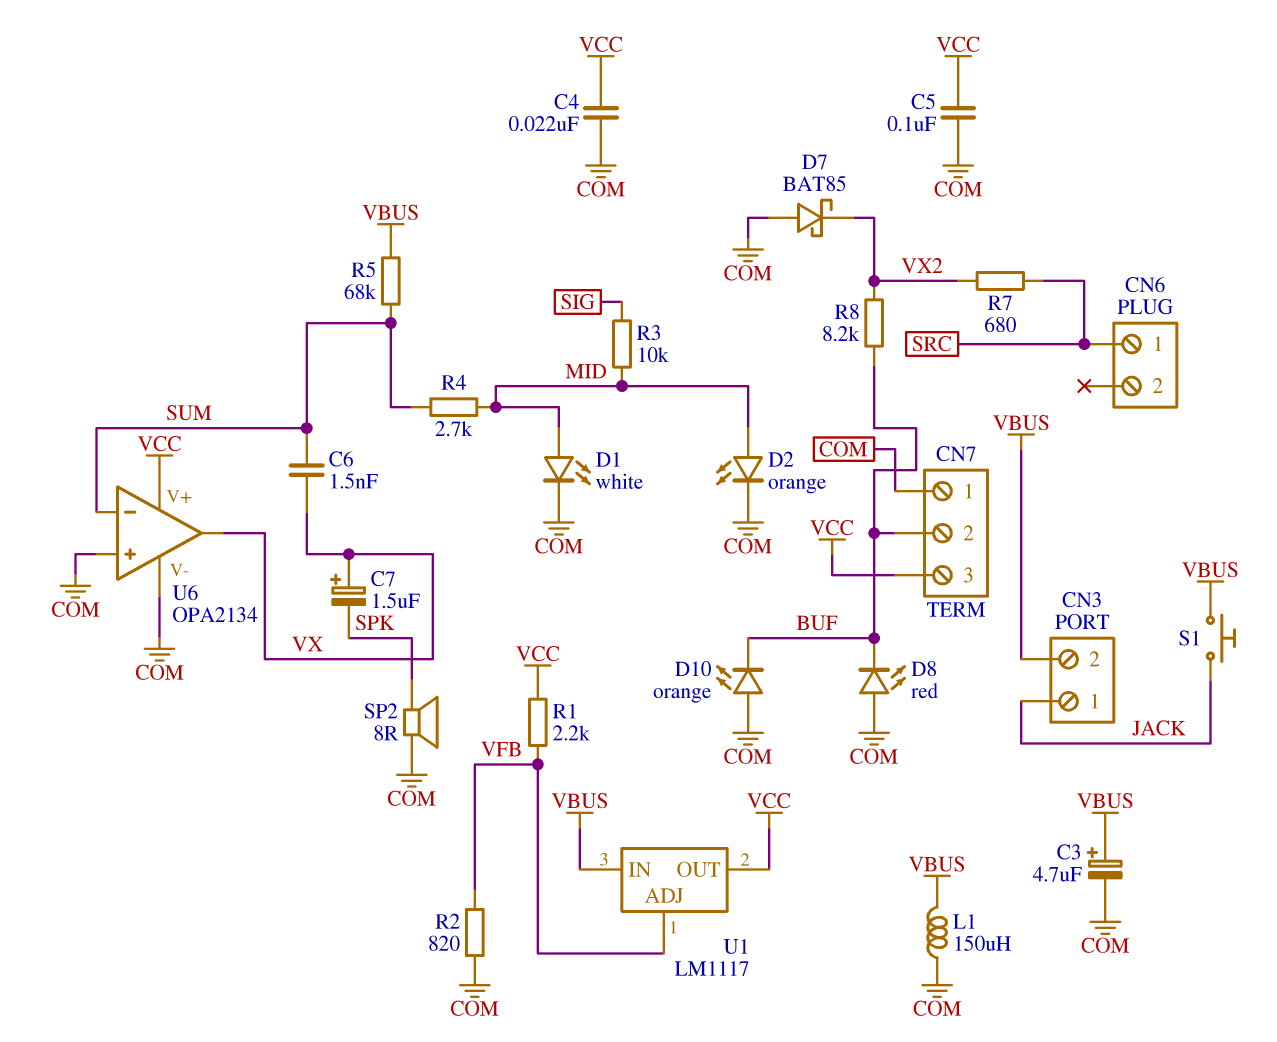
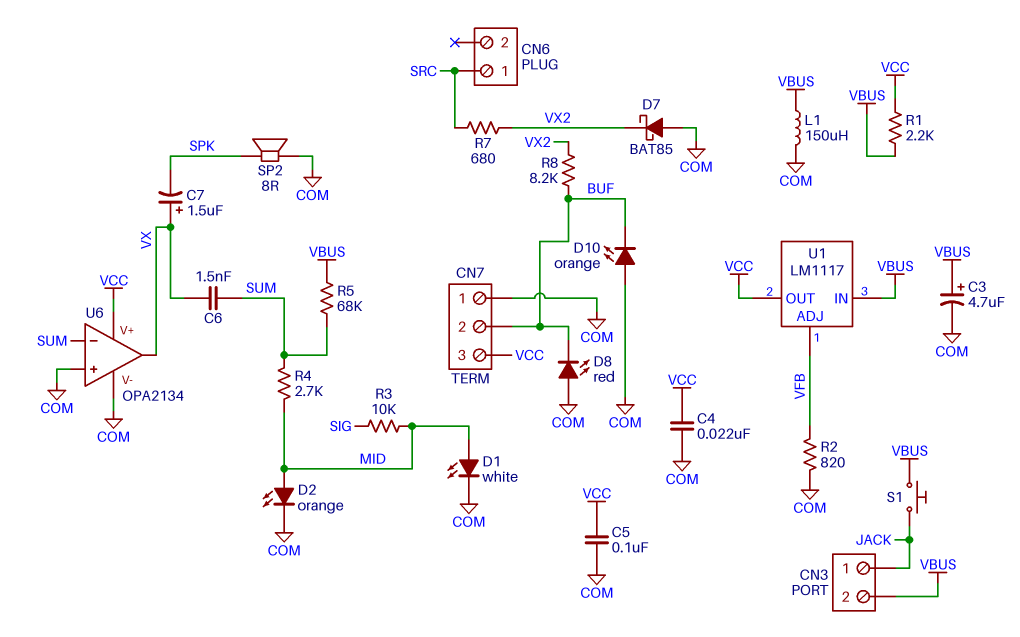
R1: 2.2k (VCC, VFB) -> 2.2k (VBUS, VCC)

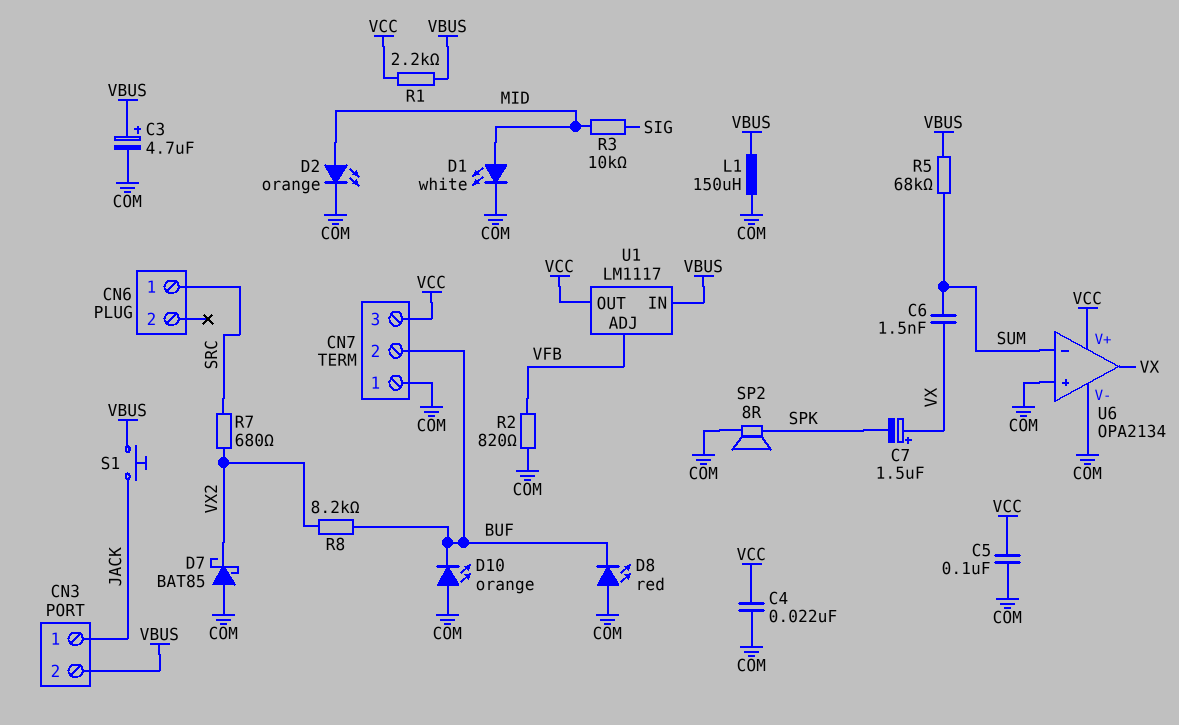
R4: 2.7k (MID, SUM) -> none

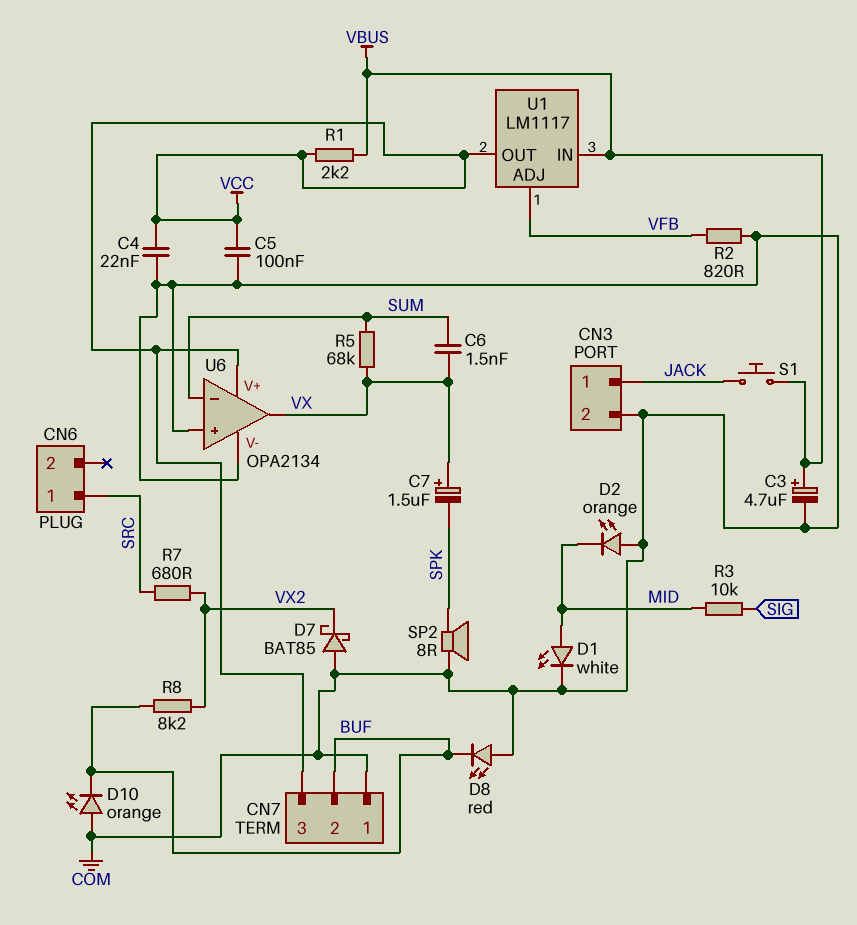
CN3 pin 2: VBUS -> COM
D2: LED orange (A MID, K COM) -> LED orange (A COM, K MID)
L1: 150uH (COM, VBUS) -> none
R5: 68k (SUM, VBUS) -> 68k (SUM, VX)

